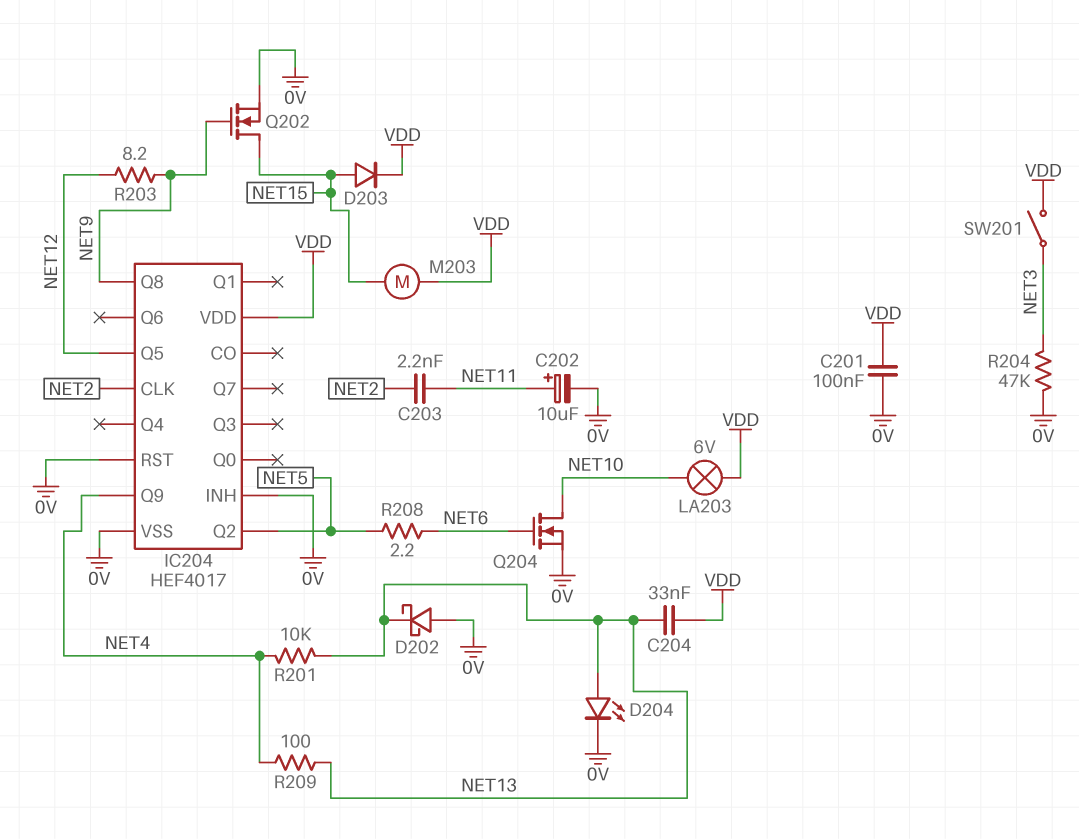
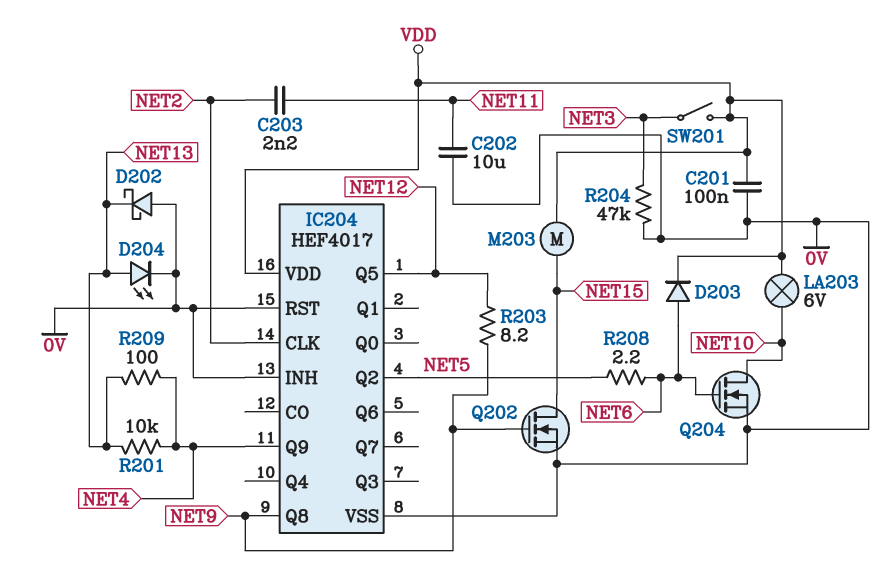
C202: 10uF (plus NET11, minus 0V) -> 10uF (0V, NET11)
C204: 33nF (NET13, VDD) -> none
D203: diode (A NET15, K VDD) -> diode (A NET6, K VDD)

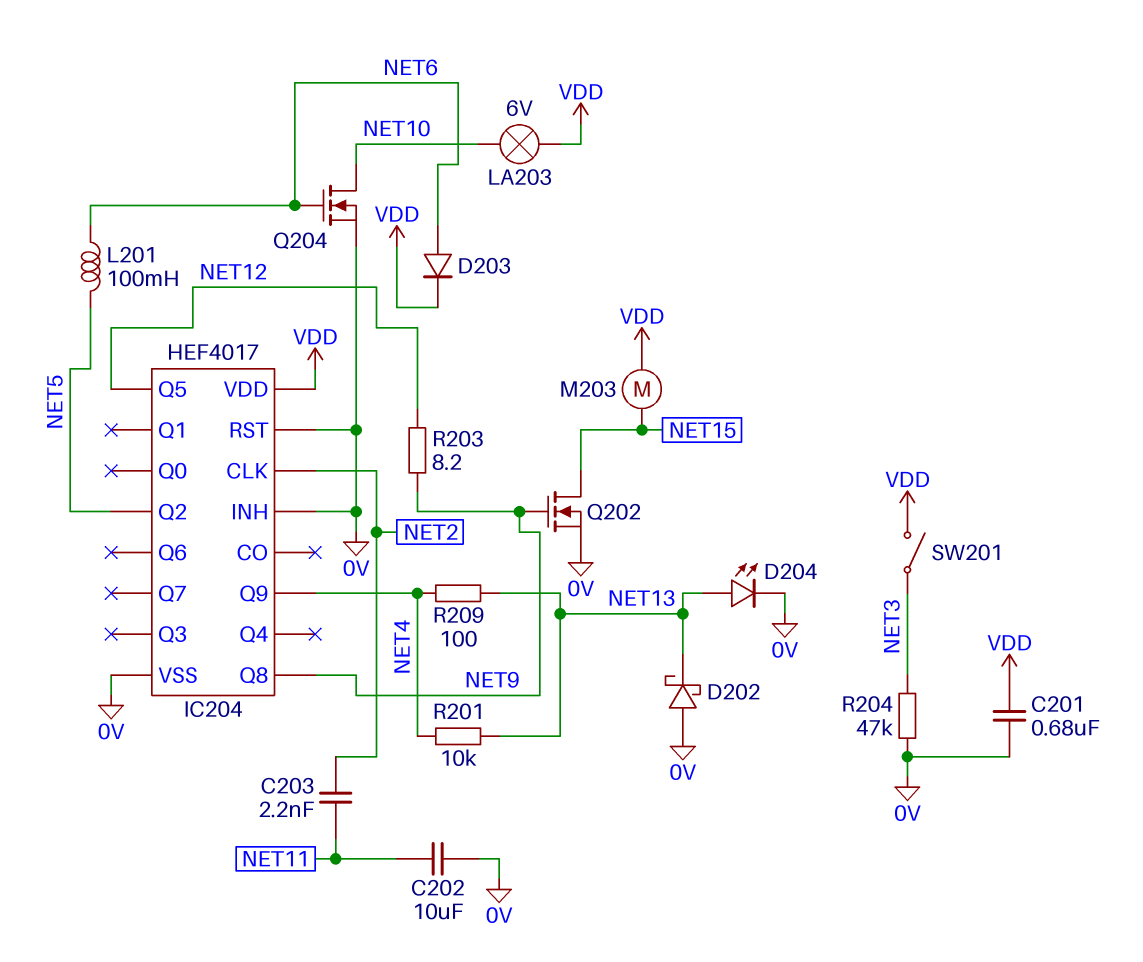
C201: 100nF (0V, VDD) -> 680nF (0V, VDD)
L201: none -> 100mH (NET5, NET6)
R208: 2.2 (NET5, NET6) -> none

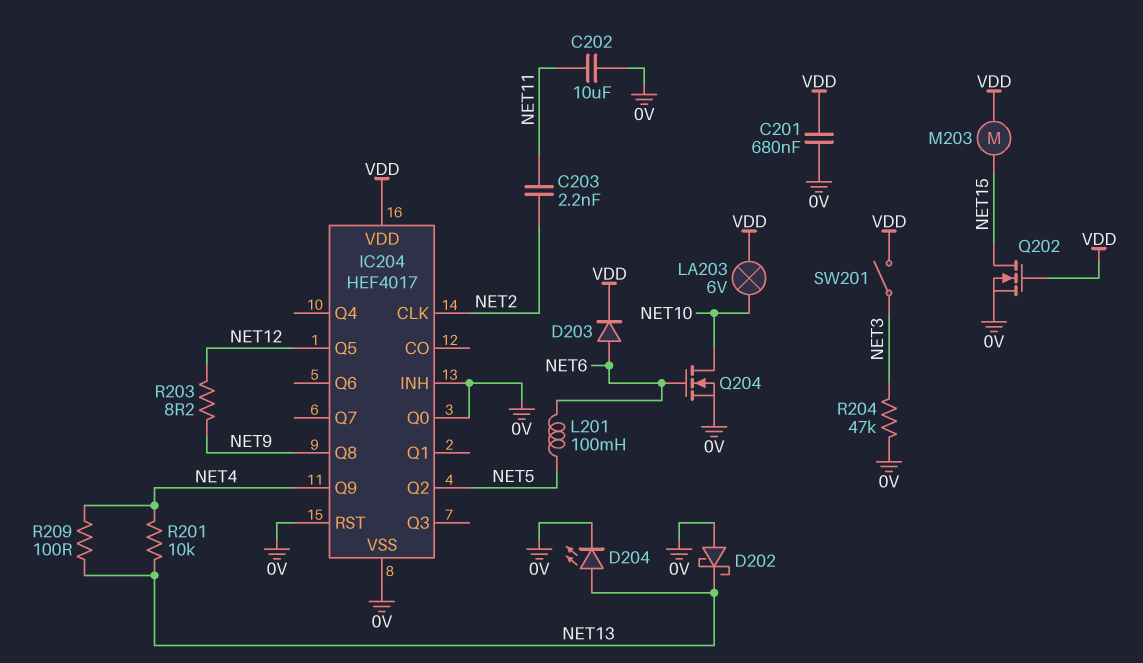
IC204 pin Q0: none -> 0V
Q202: NMOS (G NET9, D NET15, S 0V) -> NMOS (G VDD, D NET15, S 0V)

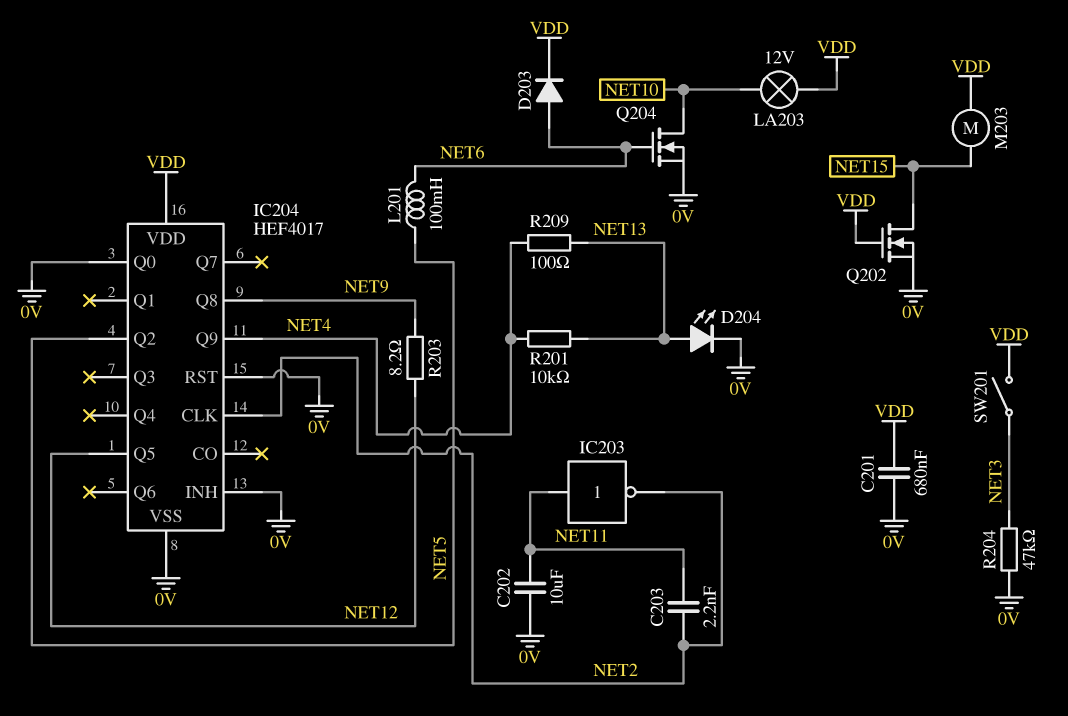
D202: schottky (A 0V, K NET13) -> none
IC203: none -> NOT (in NET11, out NET2)
LA203: lamp 6V (NET10, VDD) -> lamp 12V (NET10, VDD)

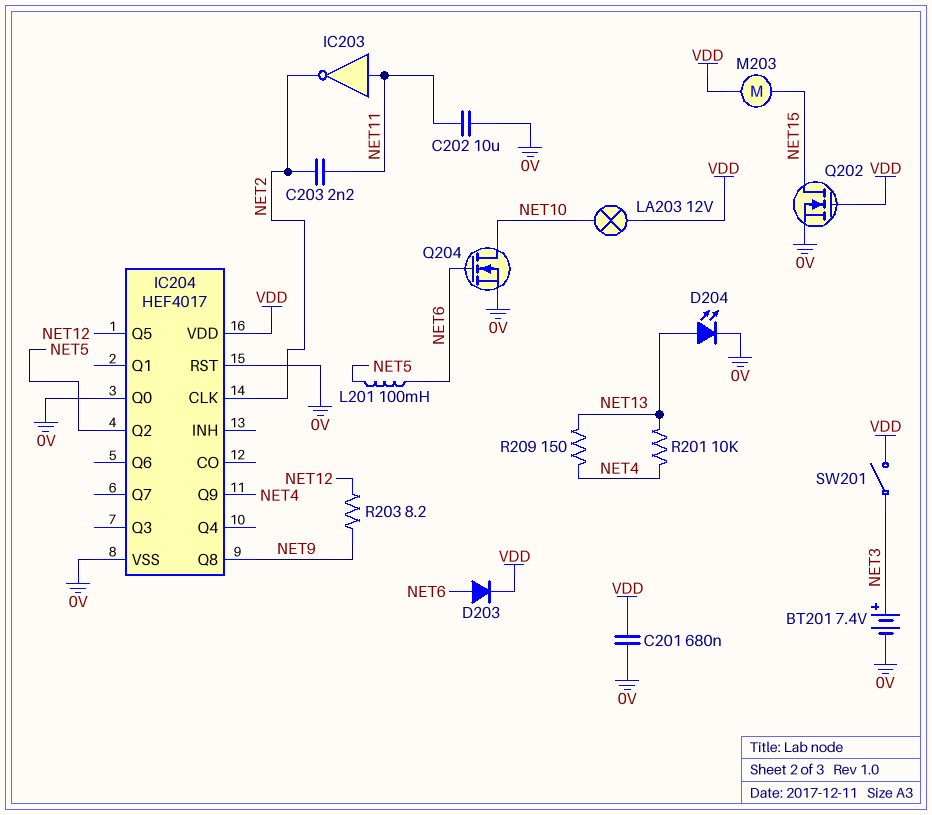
BT201: none -> 7.4V (plus NET3, minus 0V)
IC204 pin INH: 0V -> none
R204: 47k (0V, NET3) -> none
R209: 100 (NET4, NET13) -> 150 (NET4, NET13)

